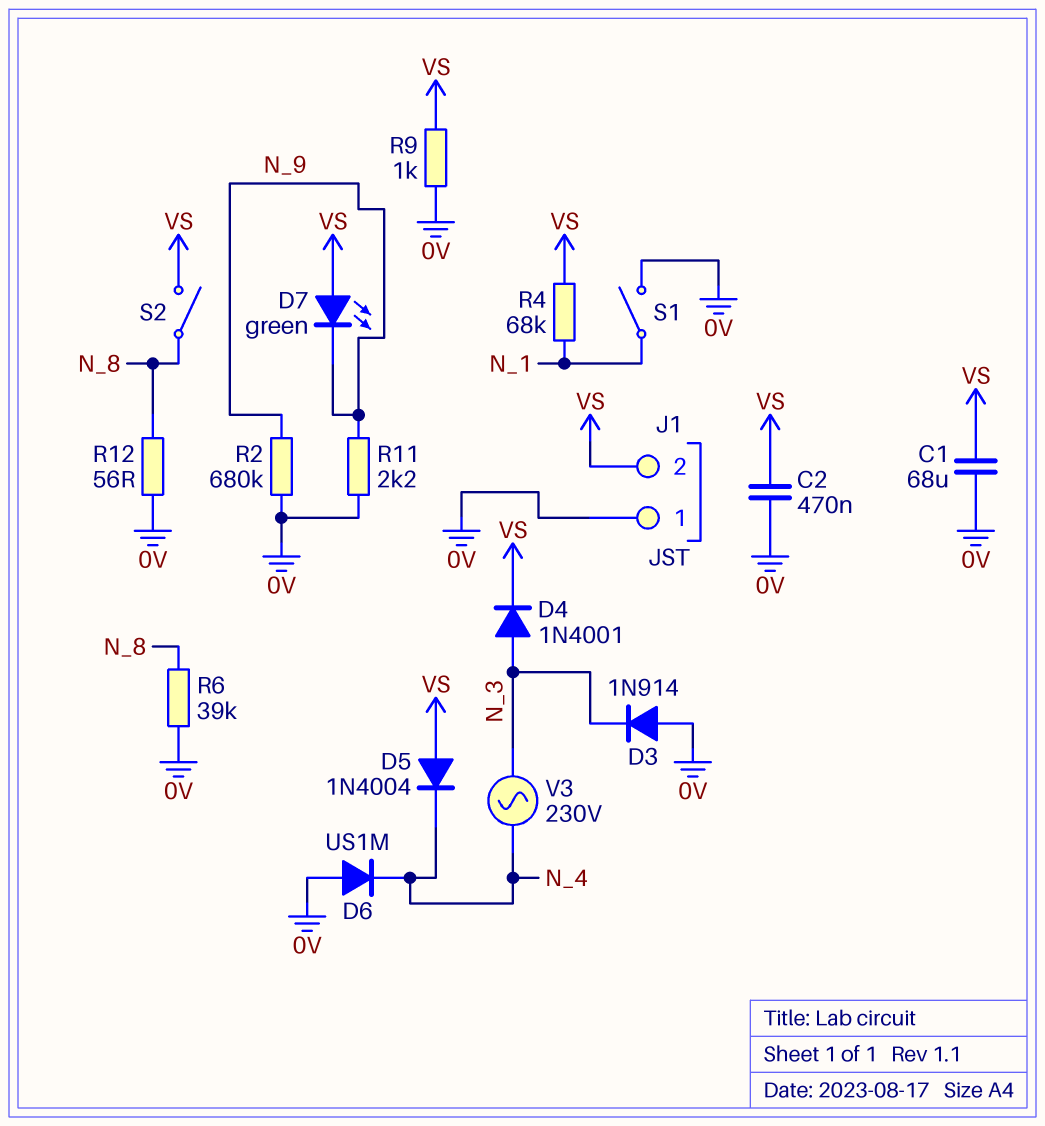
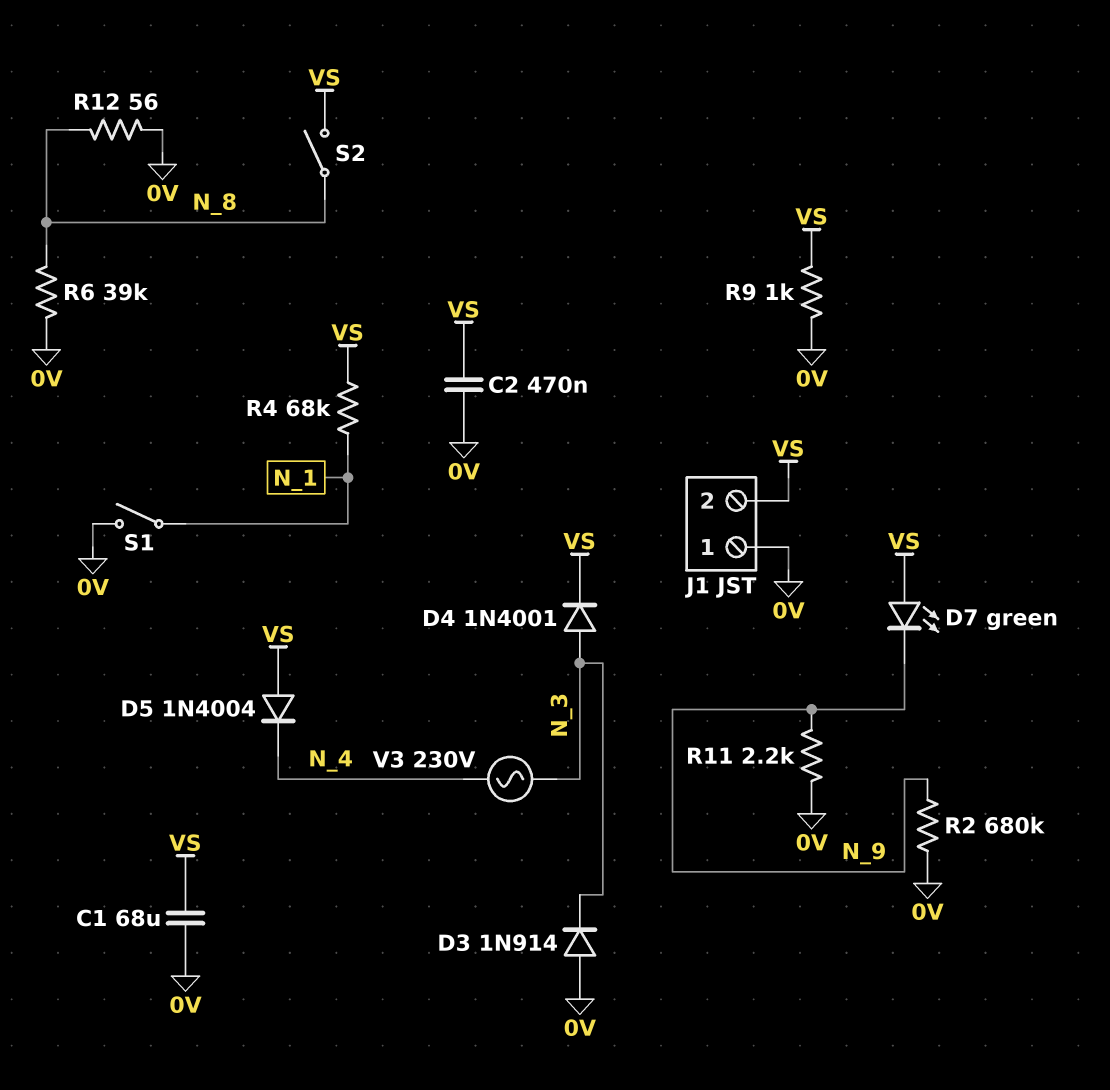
D6: diode US1M (A 0V, K N_4) -> none

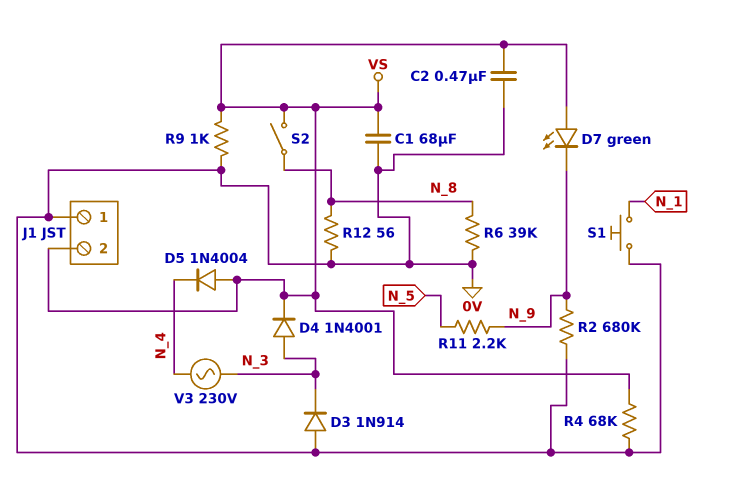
R4: 68k (N_1, VS) -> 68k (0V, VS)
R11: 2.2k (0V, N_9) -> 2.2k (N_5, N_9)
S1: switch (0V, N_1) -> button (0V, N_1)

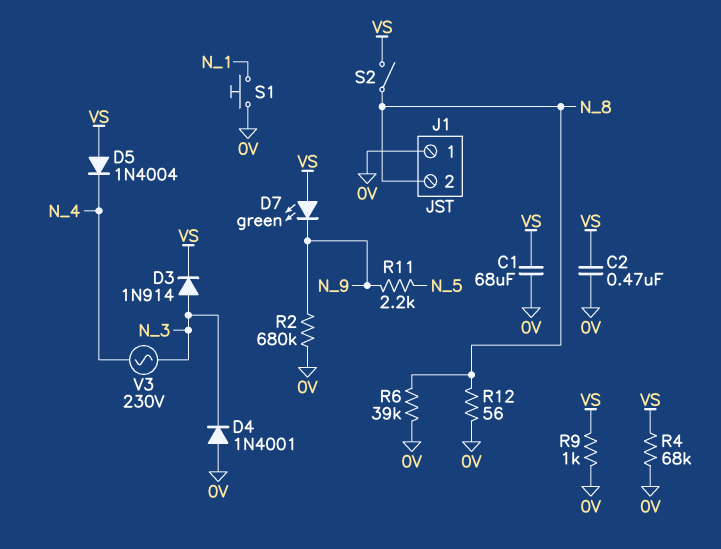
D3: diode 1N914 (A 0V, K N_3) -> diode 1N914 (A N_3, K VS)
D4: diode 1N4001 (A N_3, K VS) -> diode 1N4001 (A 0V, K N_3)
J1 pin 2: VS -> N_8

